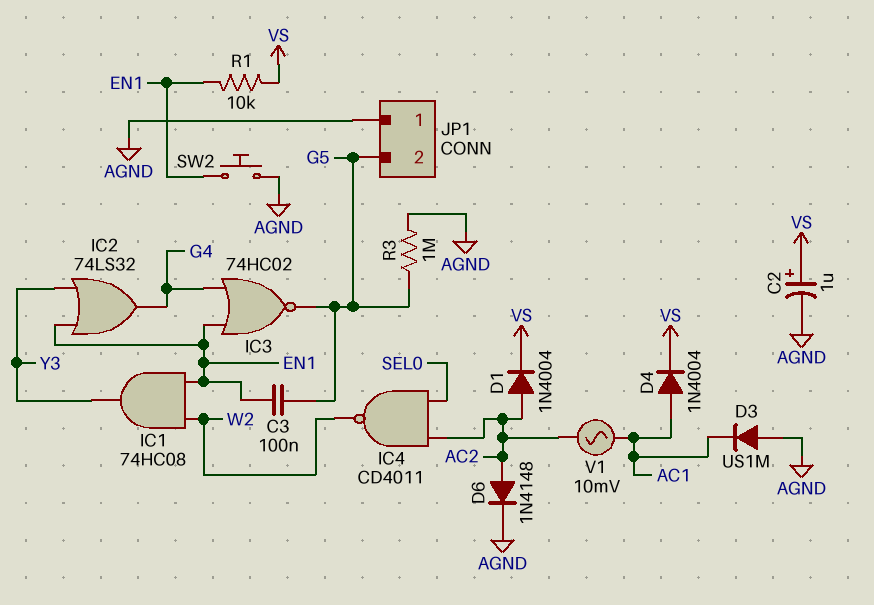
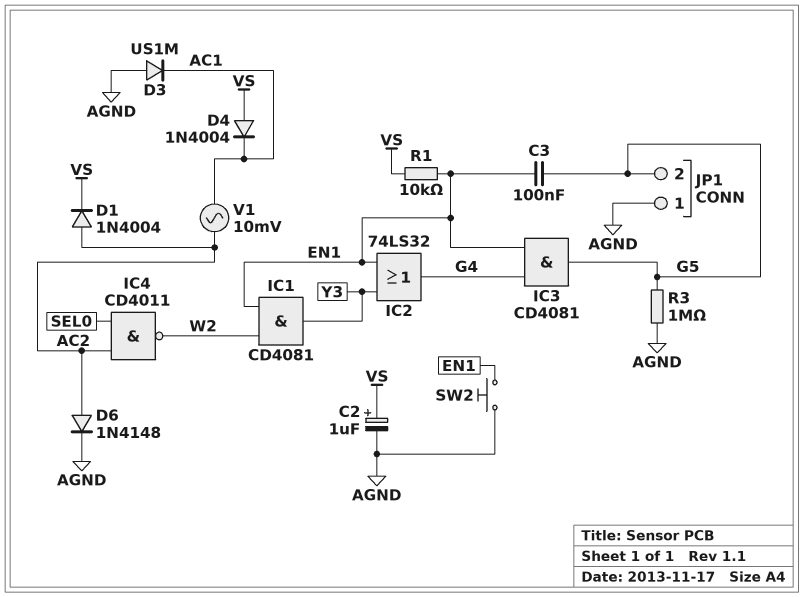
D4: diode 1N4004 (A AC1, K VS) -> diode 1N4004 (A VS, K AC1)
IC1: AND 74HC08 (in EN1, in W2, out Y3) -> AND CD4081 (in EN1, in W2, out Y3)
IC3: NOR 74HC02 (in EN1, in G4, out G5) -> AND CD4081 (in EN1, in G4, out G5)

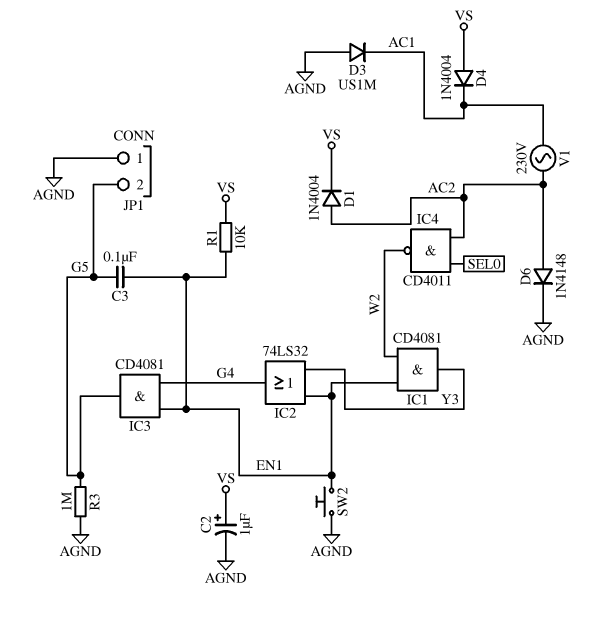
V1: AC 10mV (AC1, AC2) -> AC 230V (AC1, AC2)

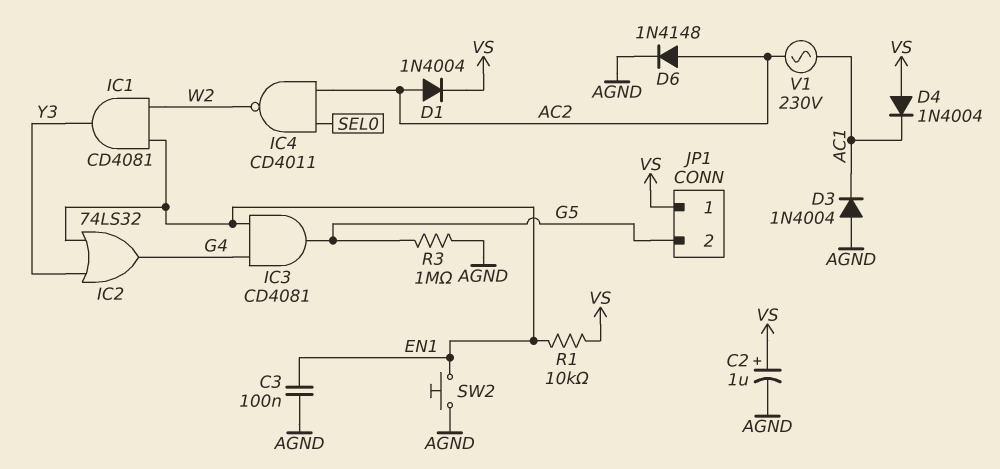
C3: 100nF (EN1, G5) -> 100nF (AGND, EN1)
D3: diode US1M (A AGND, K AC1) -> diode 1N4004 (A AGND, K AC1)
JP1 pin 1: AGND -> VS

